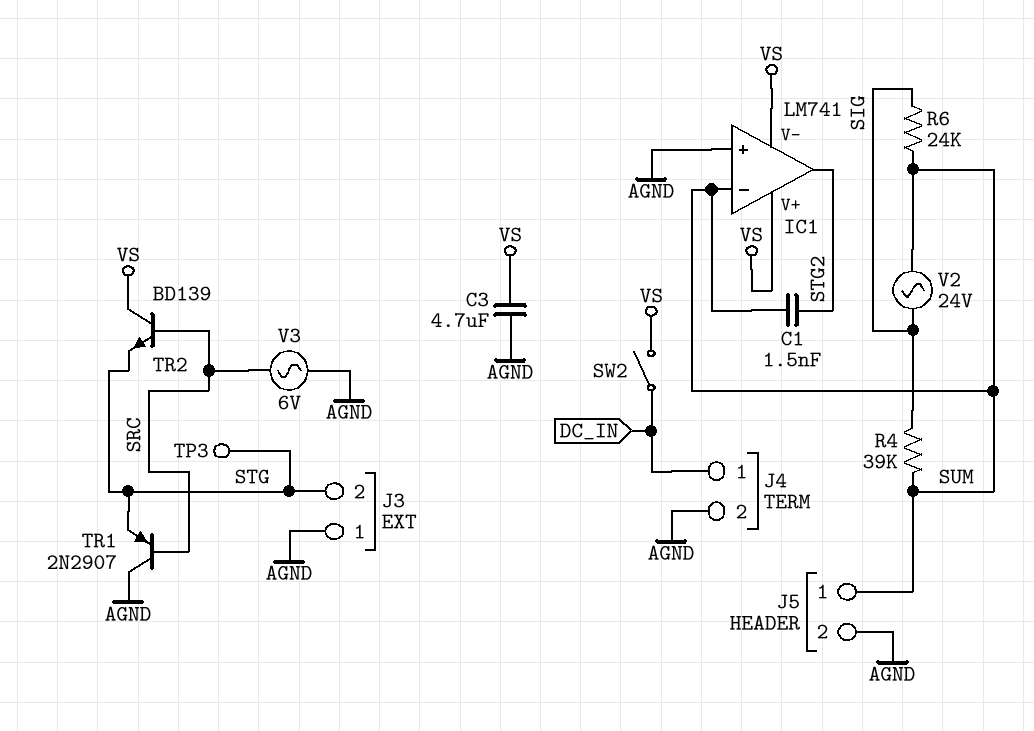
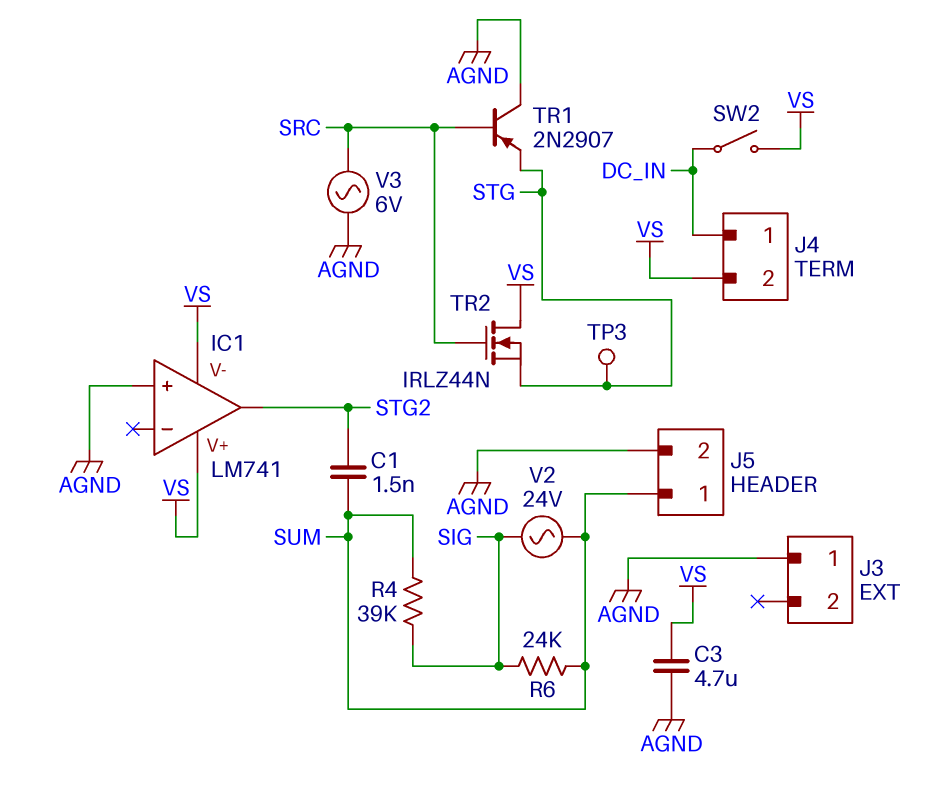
IC1 pin in-: SUM -> none
J3 pin 2: STG -> none
J4 pin 2: AGND -> VS
TR2: NPN BD139 (B SRC, C VS, E STG) -> NMOS IRLZ44N (G SRC, D VS, S STG)

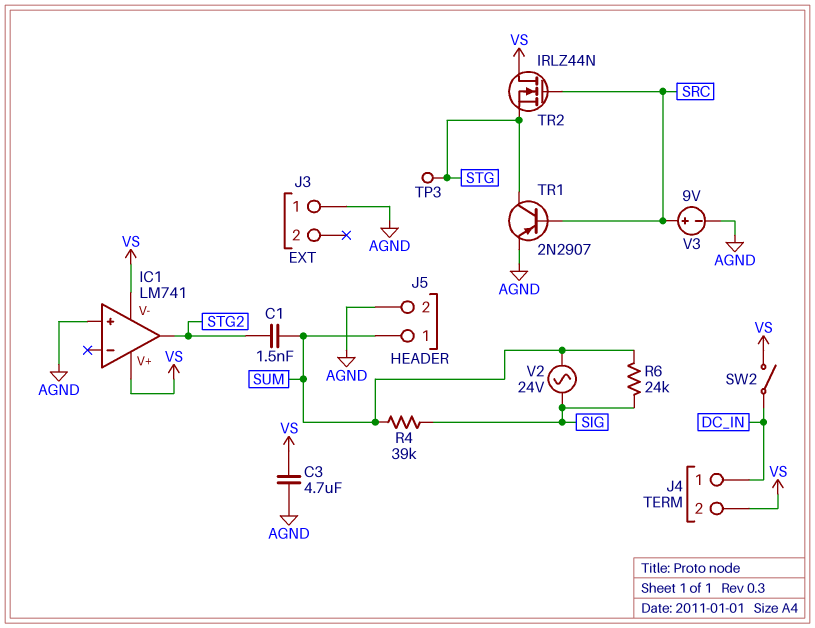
TR1: PNP 2N2907 (B SRC, C AGND, E STG) -> PNP 2N2907 (B SRC, C STG, E AGND)
V3: AC 6V (AGND, SRC) -> 9V (plus SRC, minus AGND)

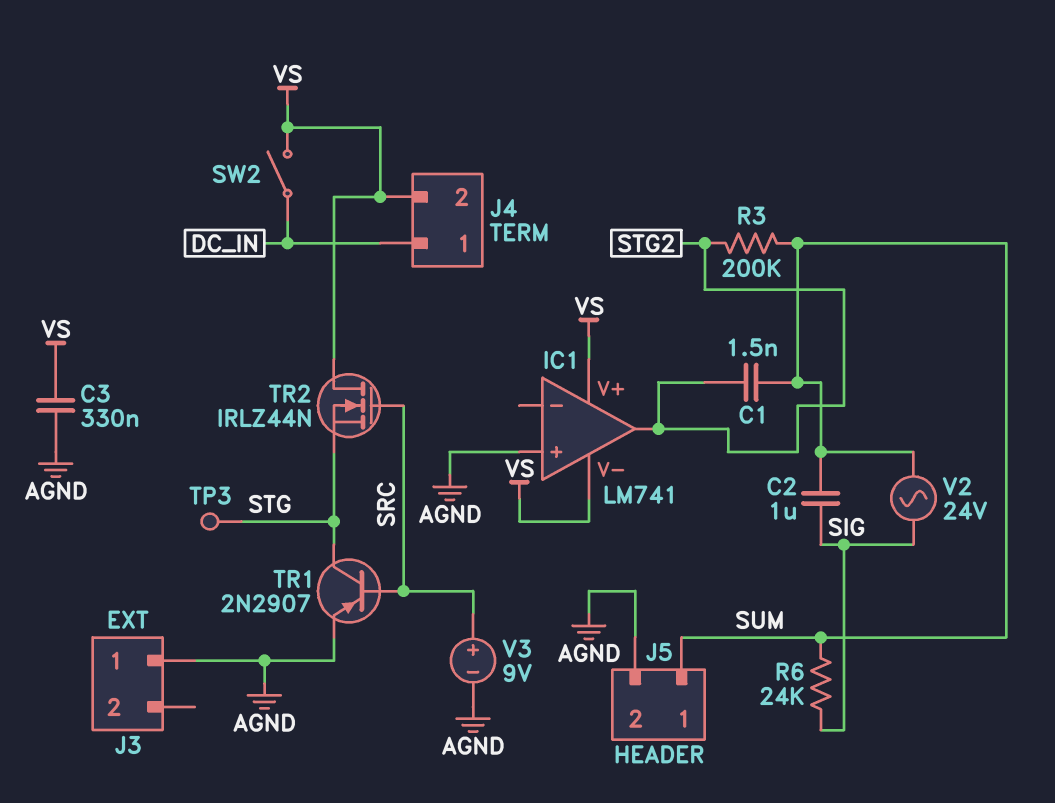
C2: none -> 1uF (SIG, SUM)
C3: 4.7uF (AGND, VS) -> 330nF (AGND, VS)
R3: none -> 200k (STG2, SUM)
R4: 39k (SIG, SUM) -> none

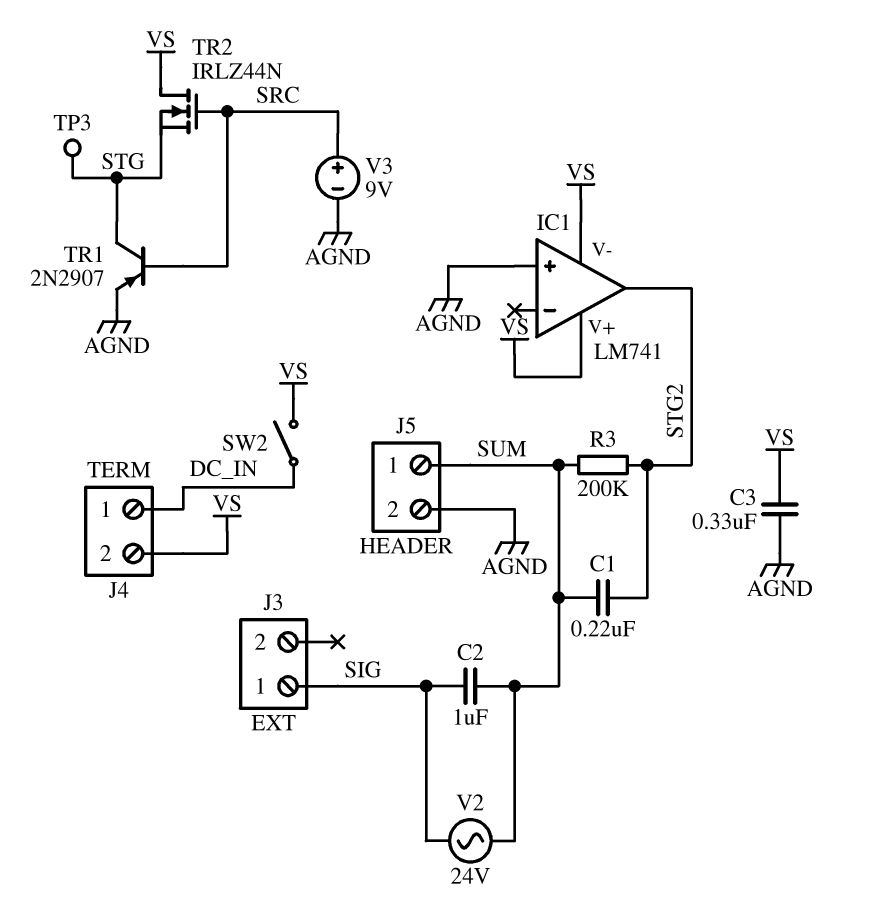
C1: 1.5nF (STG2, SUM) -> 220nF (STG2, SUM)
J3 pin 1: AGND -> SIG
R6: 24k (SIG, SUM) -> none

